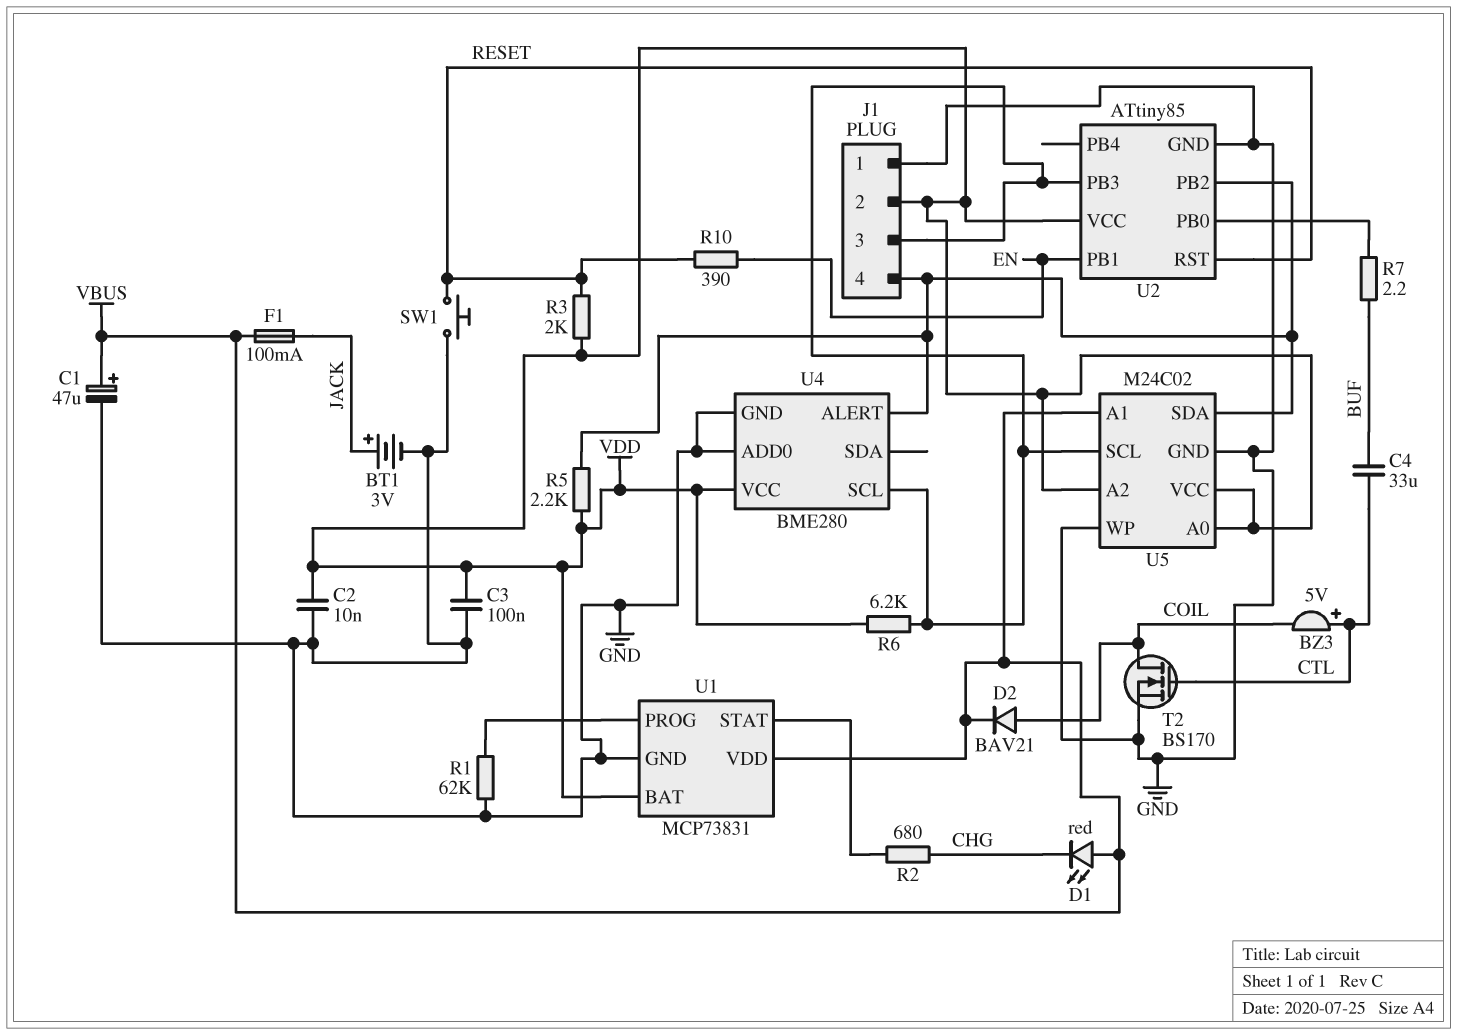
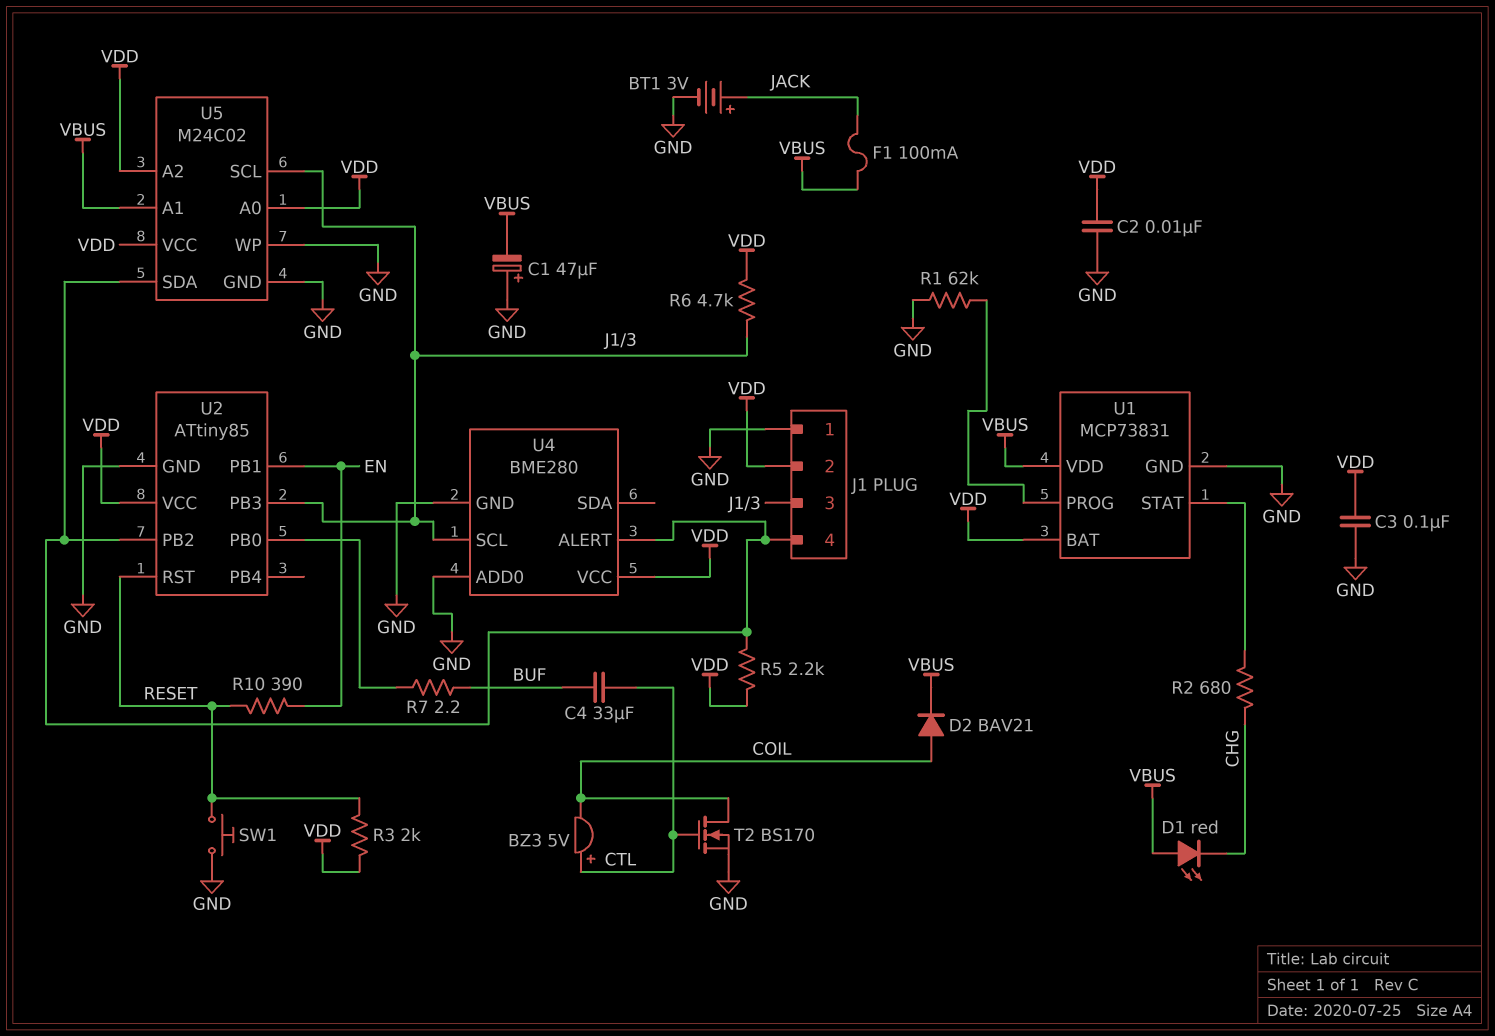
C1: 47uF (plus VBUS, minus GND) -> 47uF (plus GND, minus VBUS)
R6: 6.2k (J1/3, VDD) -> 4.7k (J1/3, VDD)

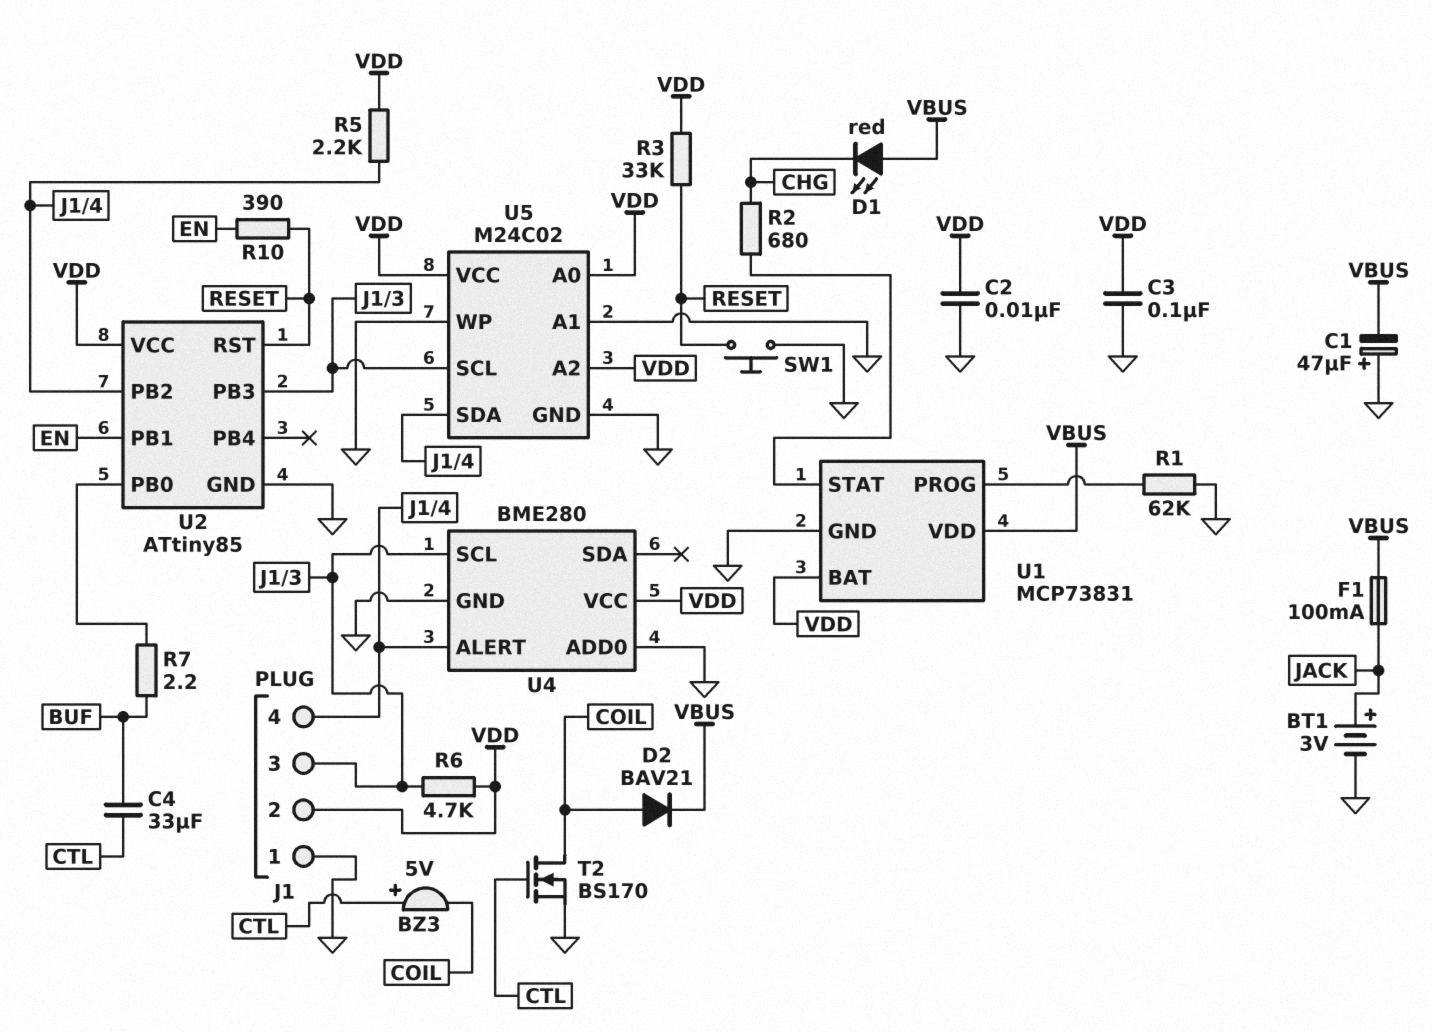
R3: 2k (RESET, VDD) -> 33k (RESET, VDD)
U5 pin A1: VBUS -> GND

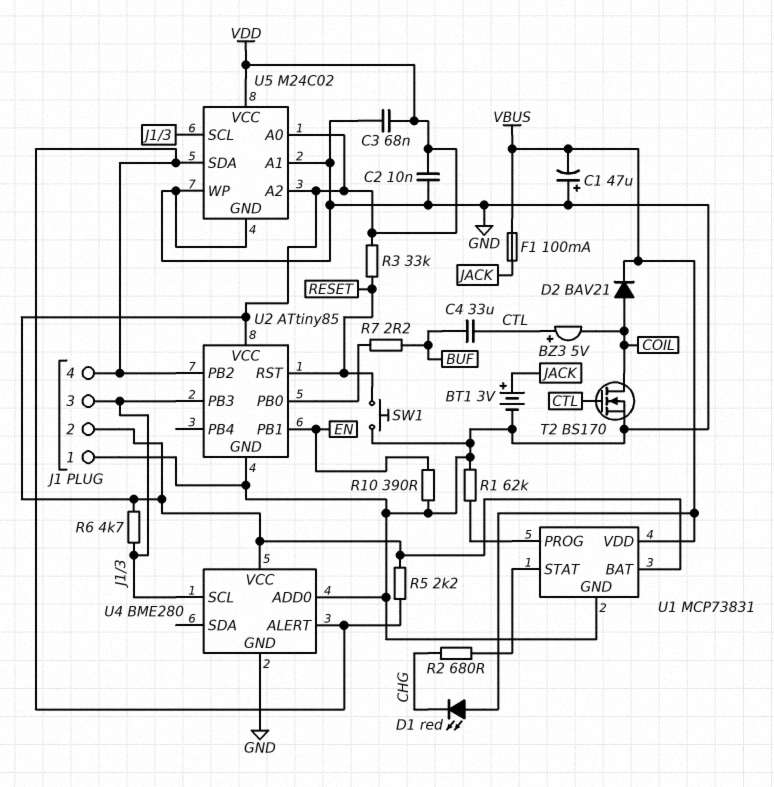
C3: 100nF (GND, VDD) -> 68nF (GND, VDD)
R10: 390 (EN, RESET) -> 390 (EN, GND)

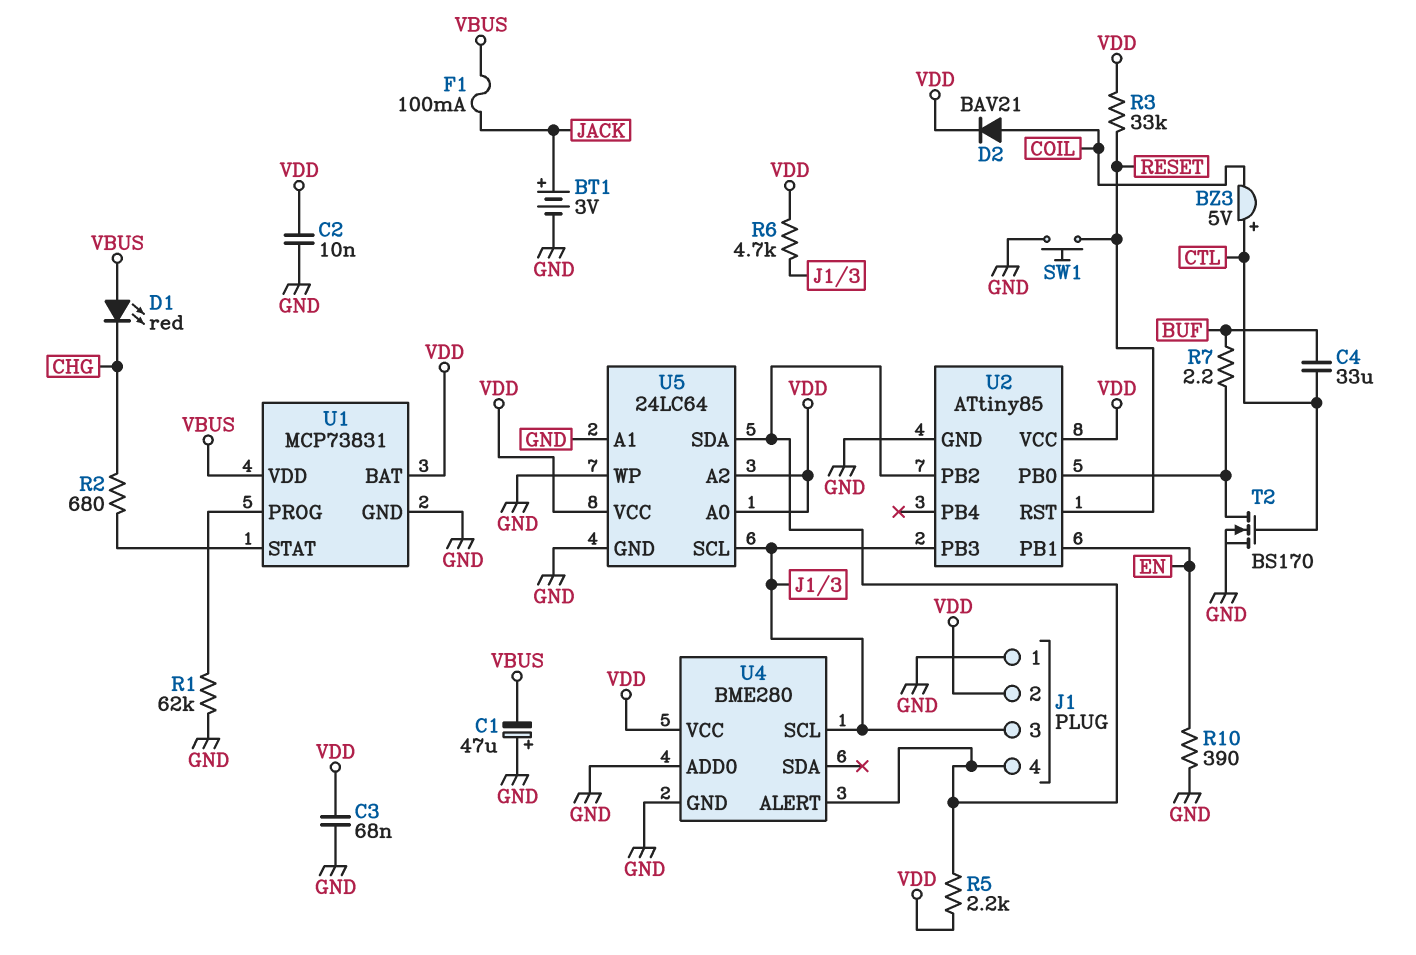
D2: diode BAV21 (A COIL, K VBUS) -> diode BAV21 (A COIL, K VDD)
T2: NMOS BS170 (G CTL, D COIL, S GND) -> NMOS BS170 (G CTL, D U2/PB0, S GND)
U5: M24C02 -> 24LC64

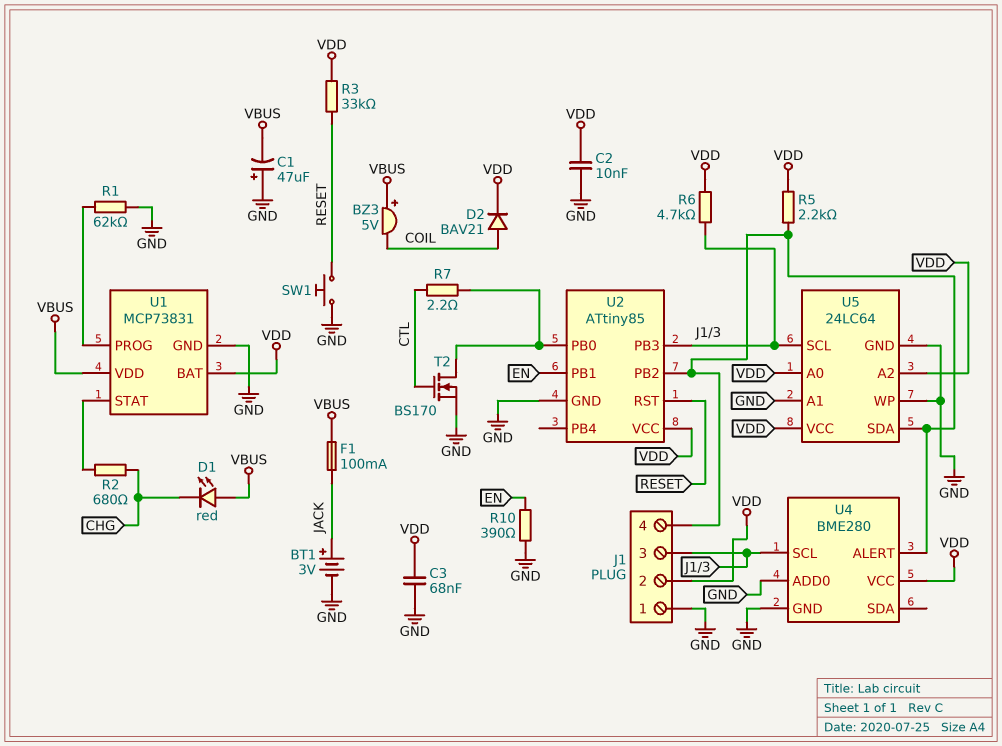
BZ3: buzzer 5V (plus CTL, minus COIL) -> buzzer 5V (plus VBUS, minus COIL)
C4: 33uF (BUF, CTL) -> none
R7: 2.2 (BUF, U2/PB0) -> 2.2 (CTL, U2/PB0)

